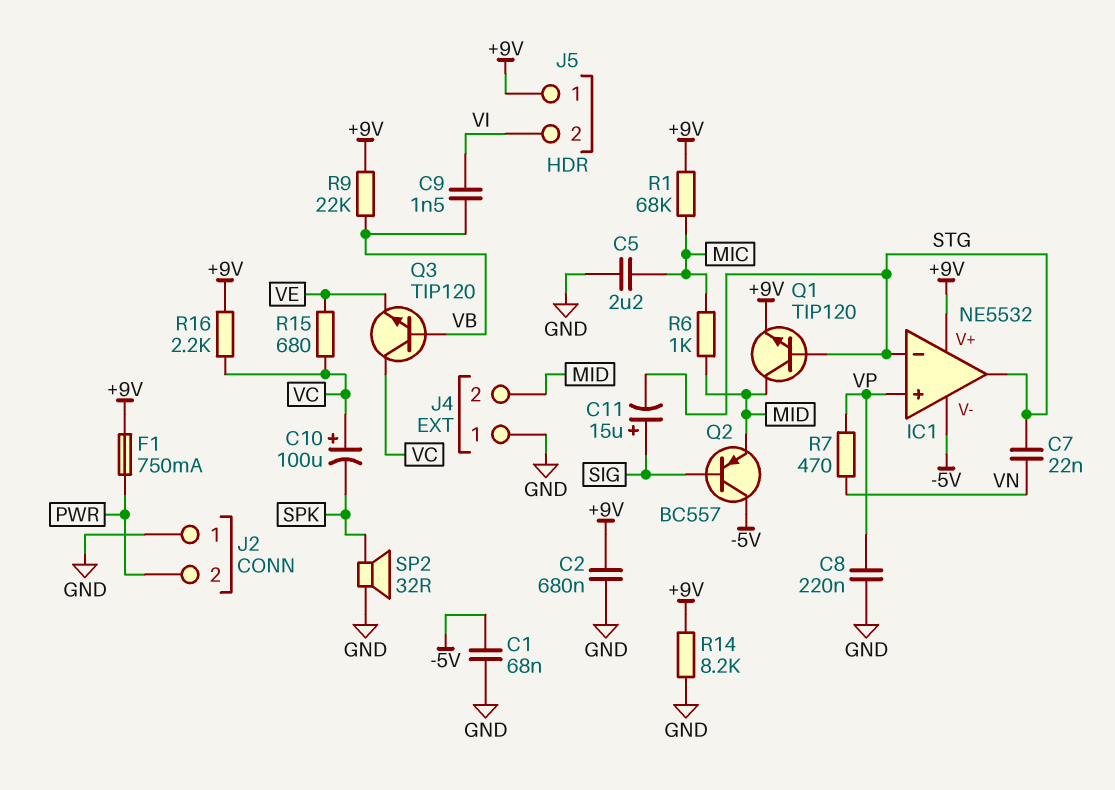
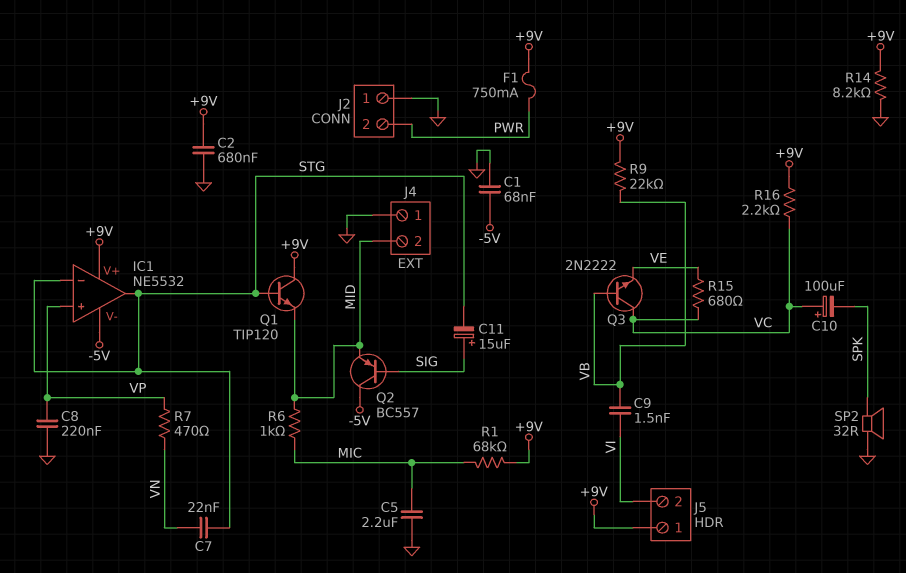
Q1: NPN TIP120 (B STG, C MID, E +9V) -> NPN TIP120 (B STG, C +9V, E MID)
Q3: NPN TIP120 (B VB, C VC, E VE) -> NPN 2N2222 (B VB, C VC, E VE)

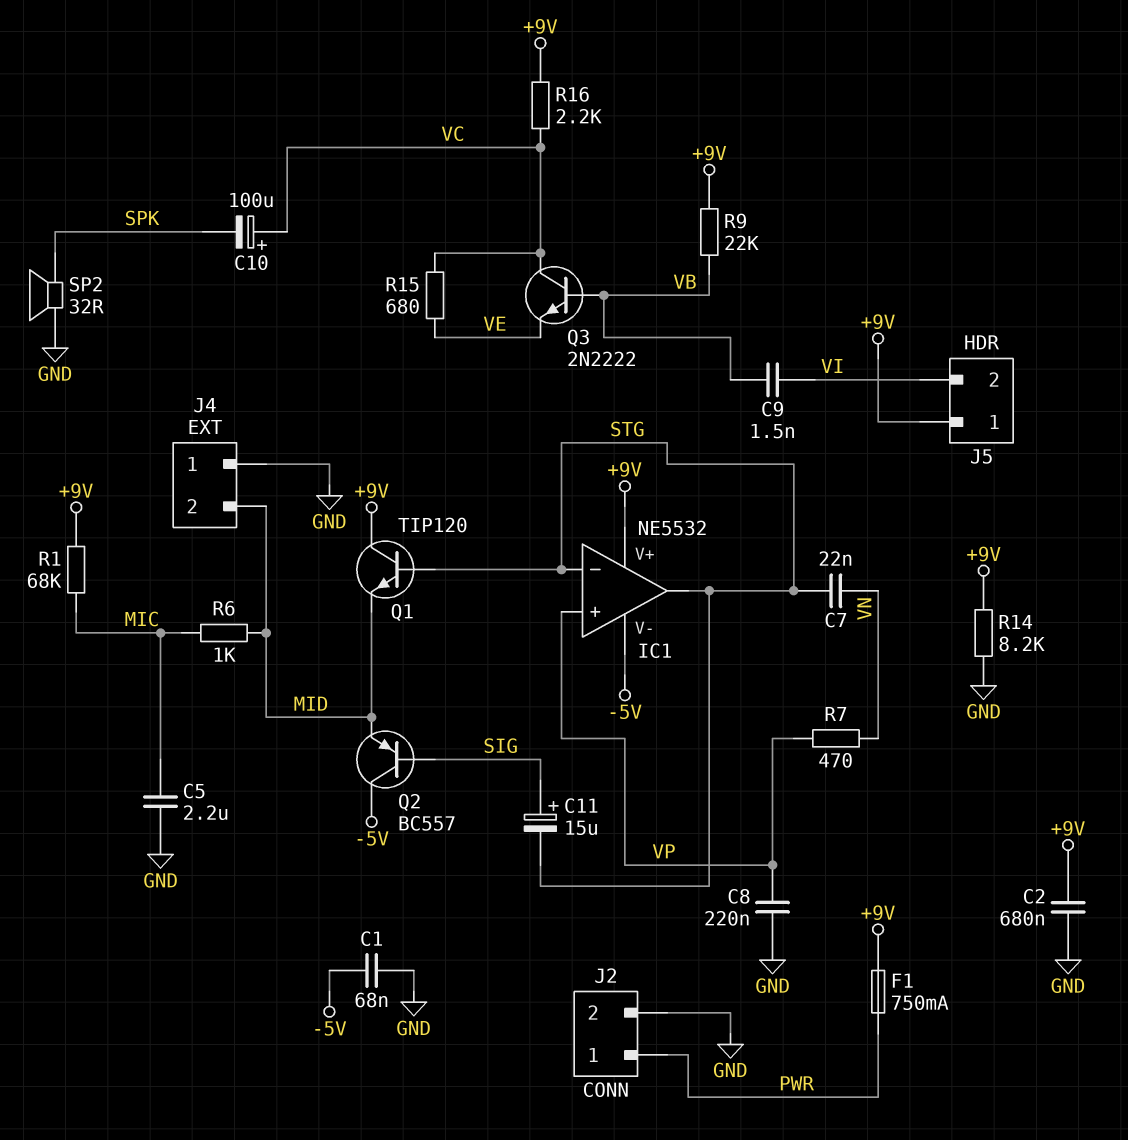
J2 pin 1: GND -> PWR
J2 pin 2: PWR -> GND

